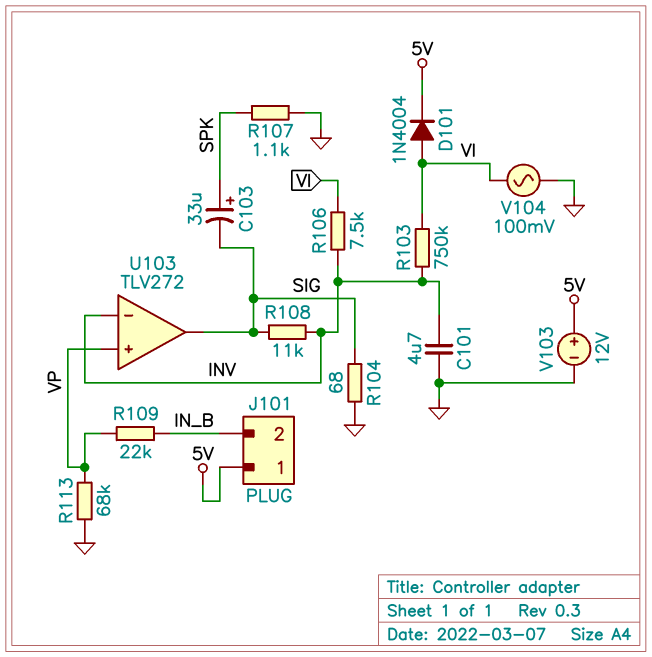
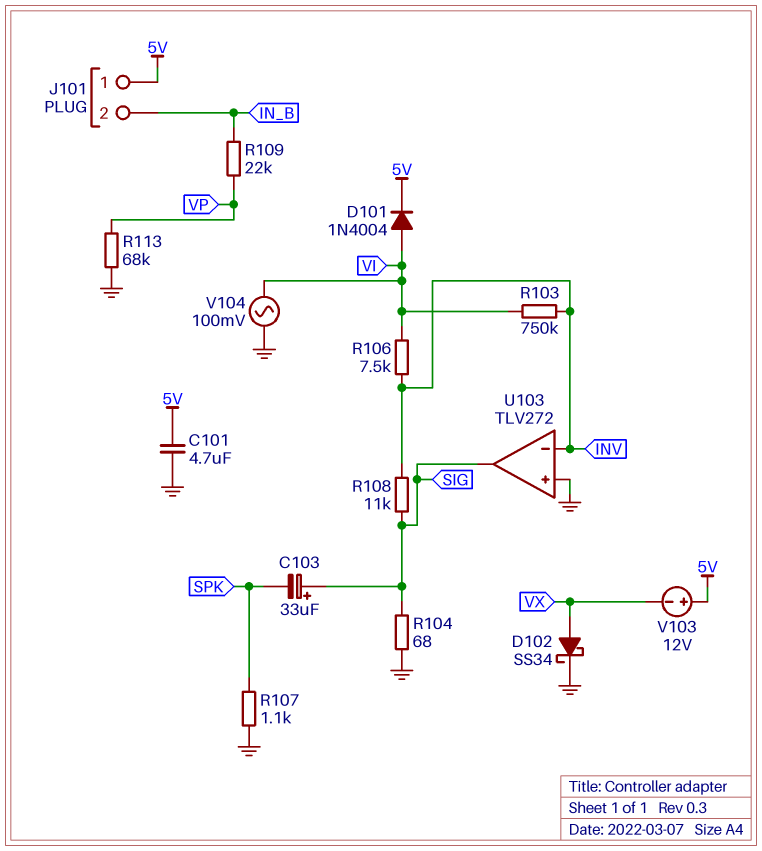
C101: 4.7uF (GND, INV) -> 4.7uF (5V, GND)
C103: 33uF (plus SPK, minus SIG) -> 33uF (plus SIG, minus SPK)
D102: none -> schottky SS34 (A VX, K GND)
U103 pin in+: VP -> GND
V103: 12V (plus 5V, minus GND) -> 12V (plus 5V, minus VX)

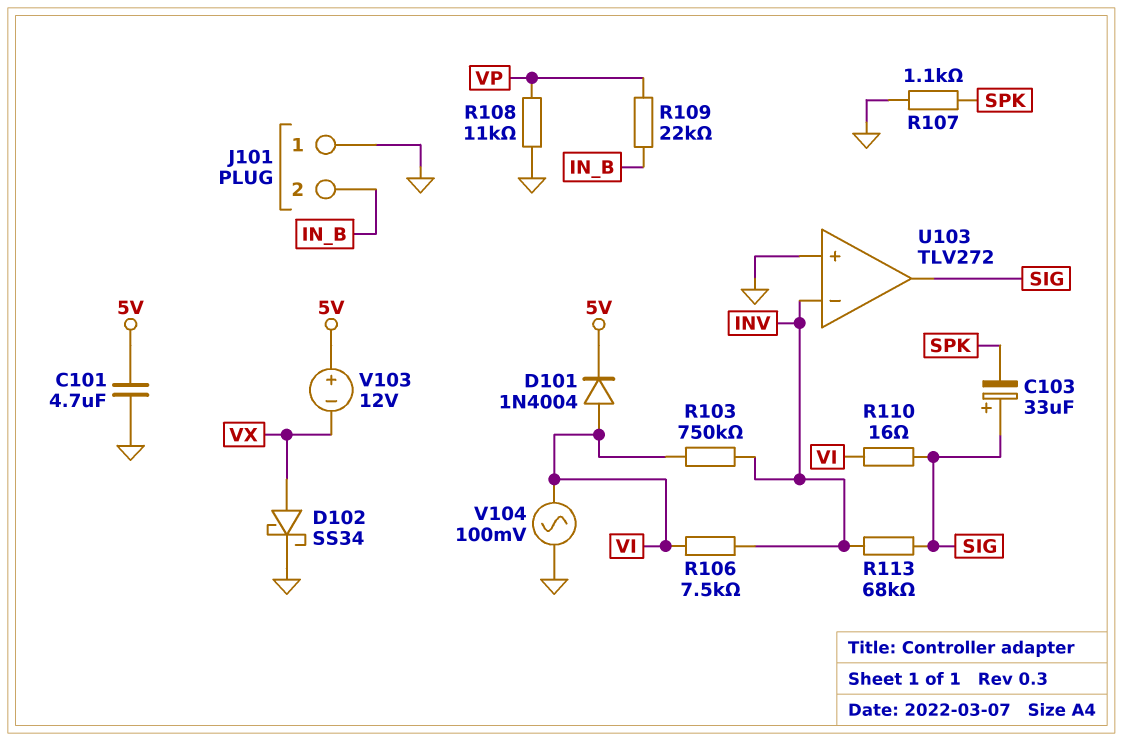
J101 pin 1: 5V -> GND
R104: 68 (GND, SIG) -> none
R108: 11k (INV, SIG) -> 11k (GND, VP)
R110: none -> 16 (SIG, VI)
R113: 68k (GND, VP) -> 68k (INV, SIG)

